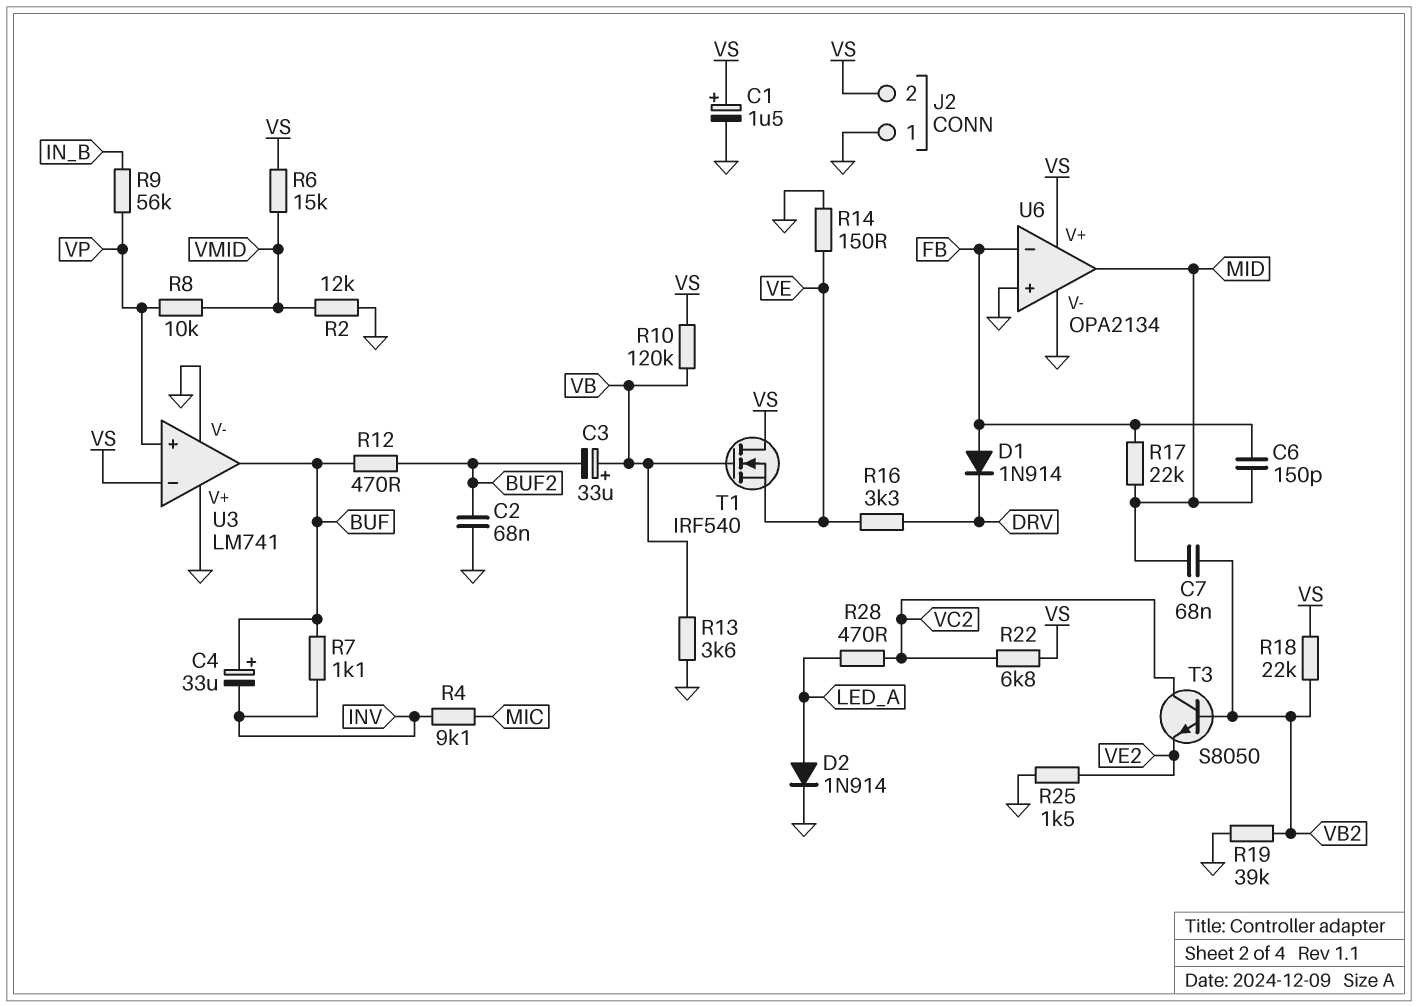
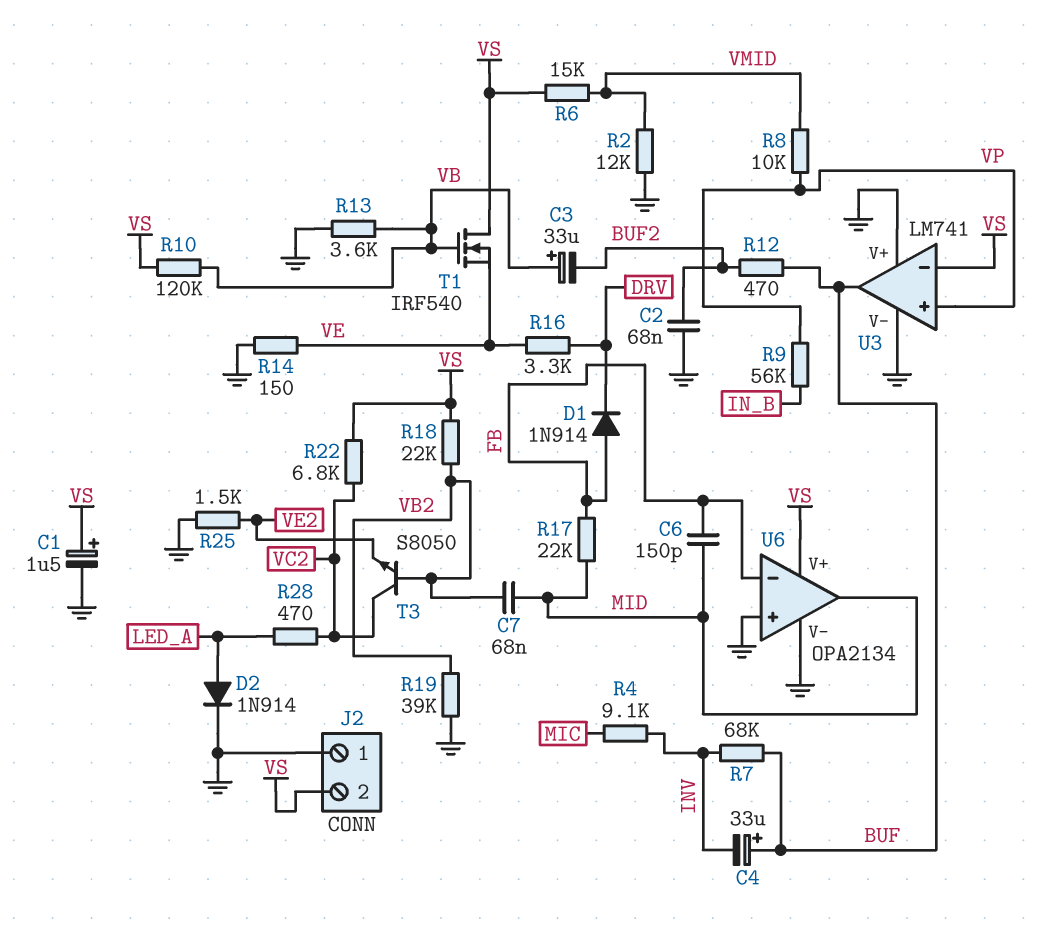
R7: 1.1k (BUF, INV) -> 68k (BUF, INV)

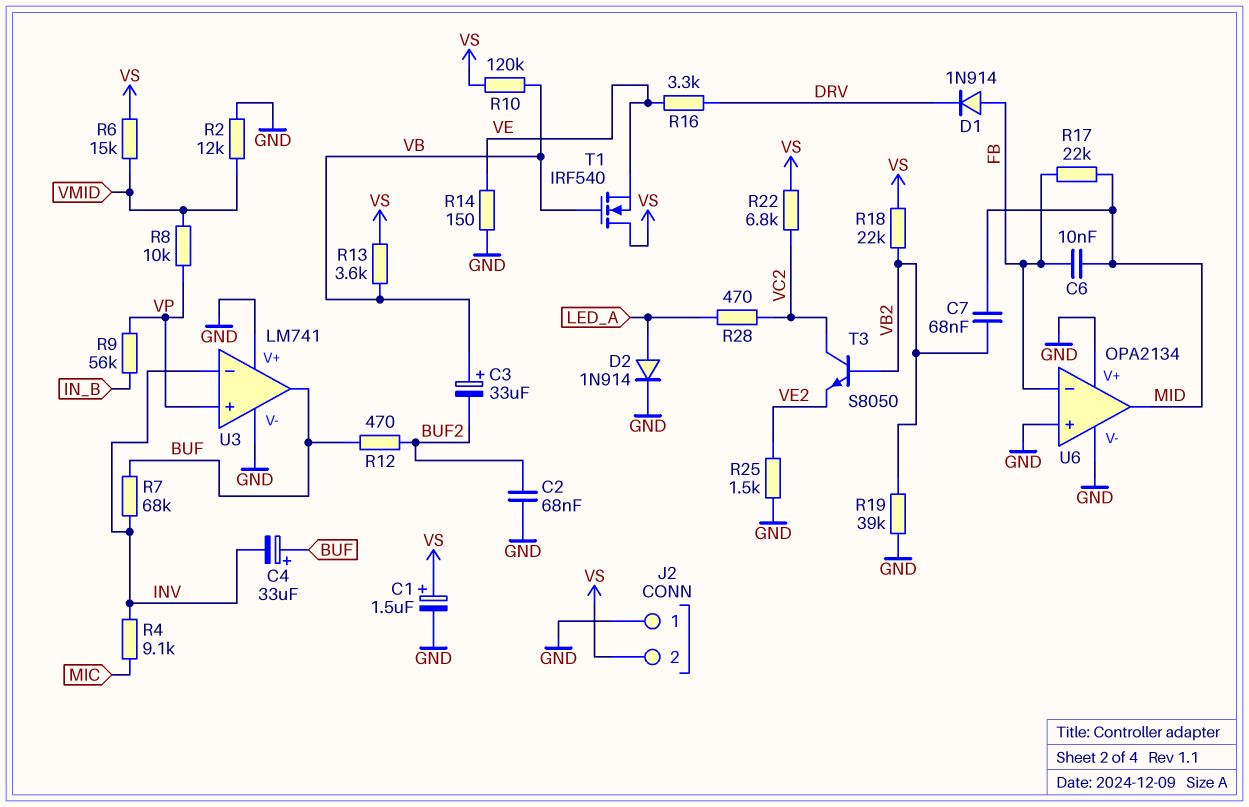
C6: 150pF (FB, MID) -> 10nF (FB, MID)
R13: 3.6k (GND, VB) -> 3.6k (VB, VS)
U3 pin in-: VS -> INV
U6 pin V+: VS -> GND

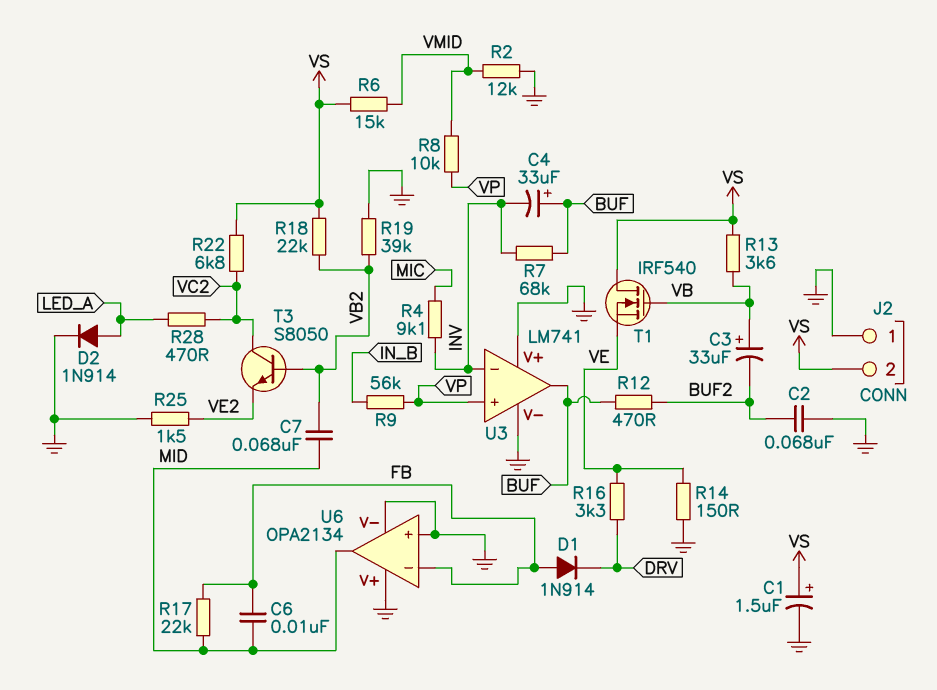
R10: 120k (VB, VS) -> none

